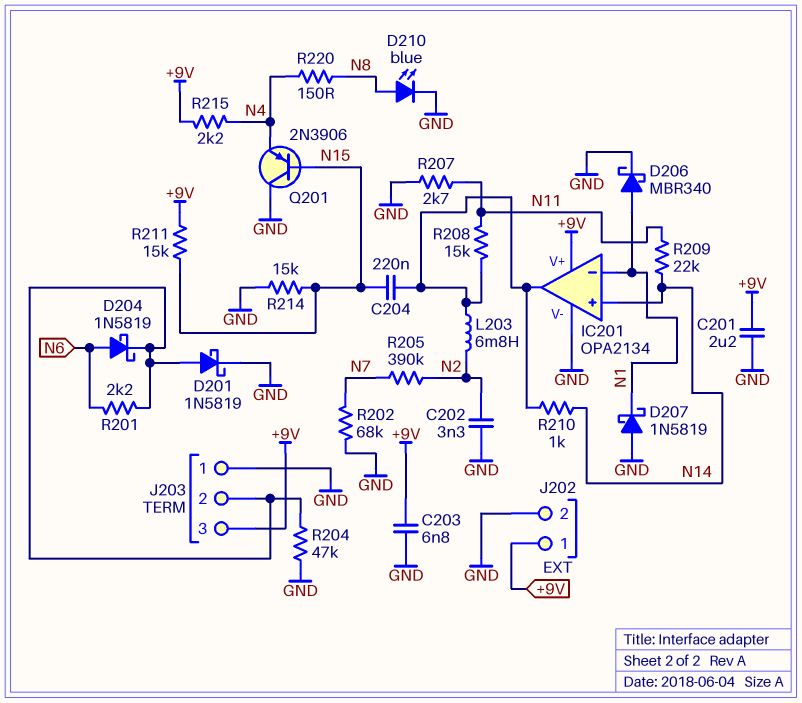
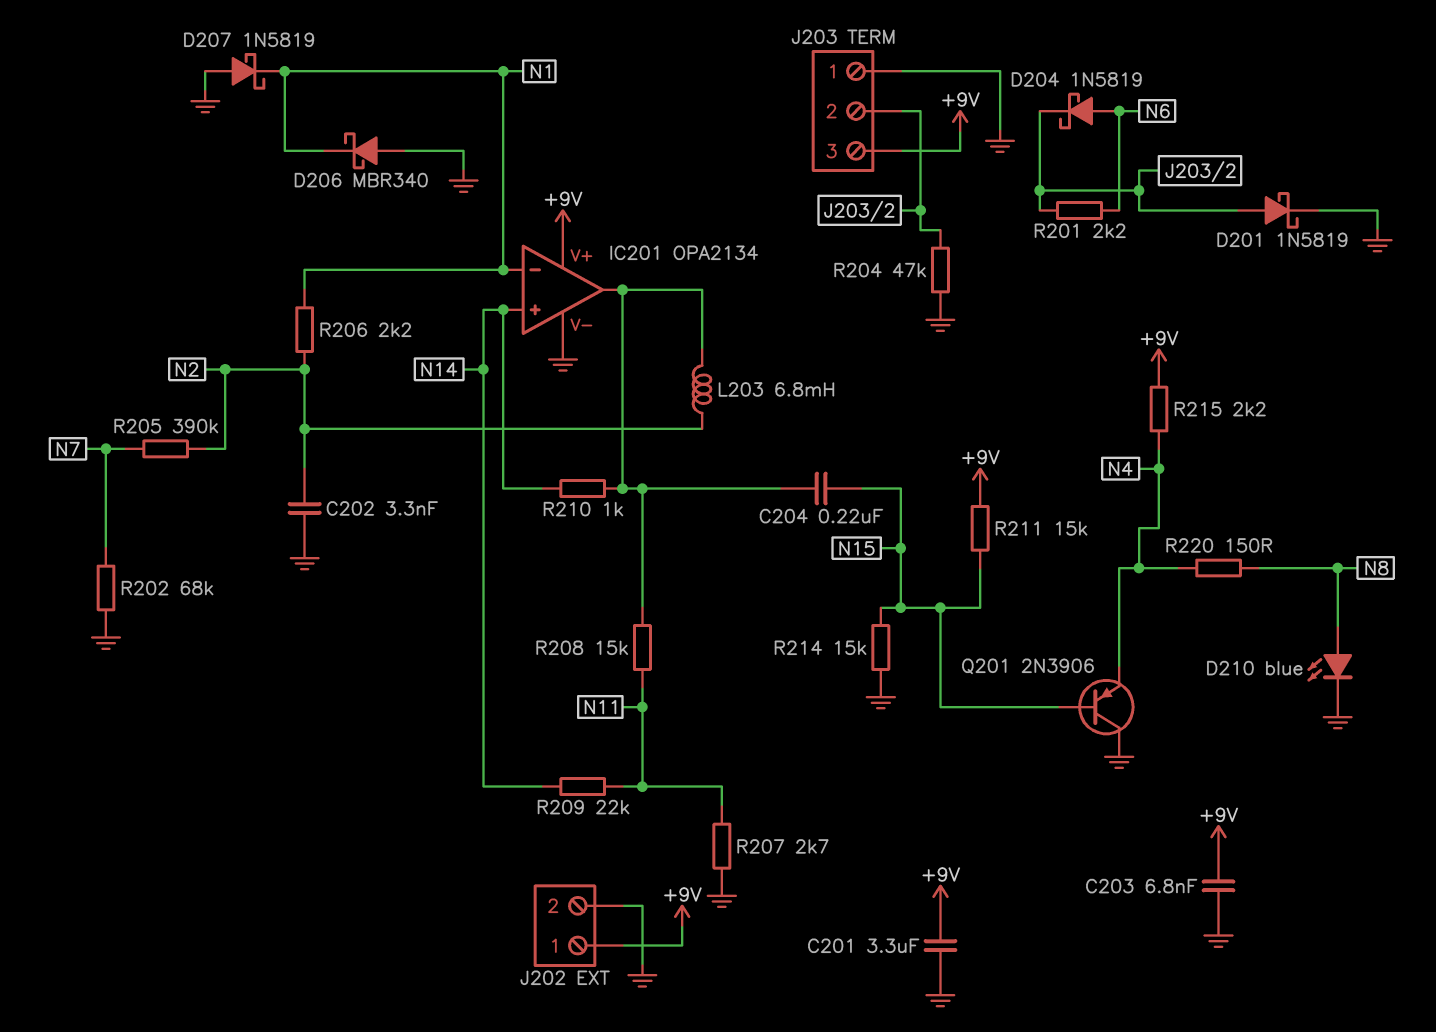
C201: 2.2uF (+9V, GND) -> 3.3uF (+9V, GND)
D206: schottky MBR340 (A N1, K GND) -> schottky MBR340 (A GND, K N1)
R206: none -> 2.2k (N1, N2)

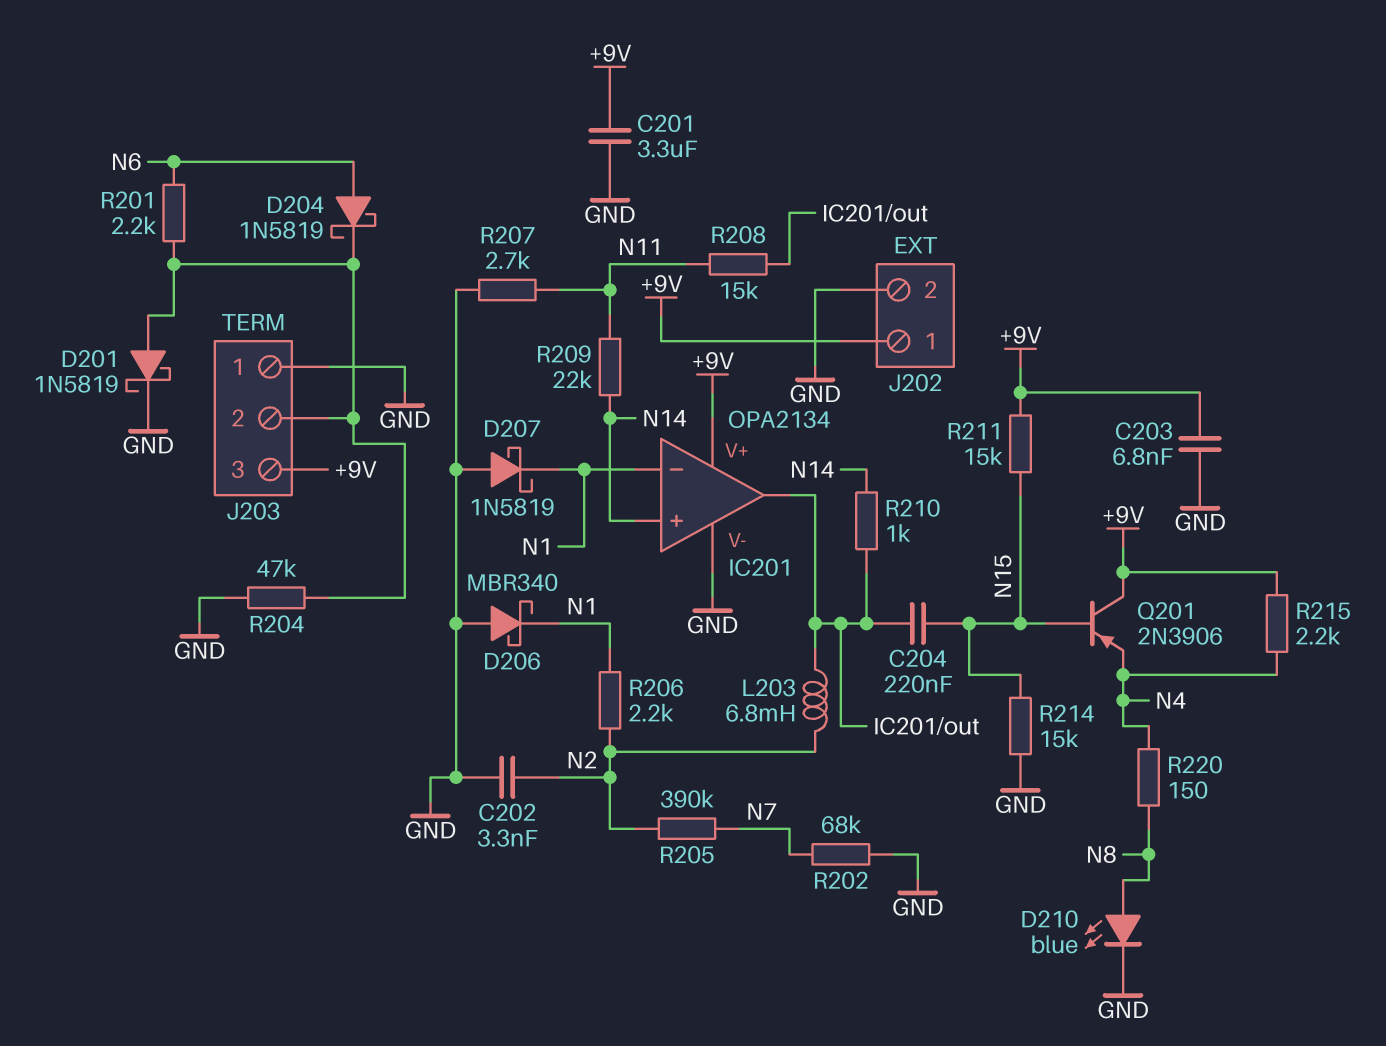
Q201: PNP 2N3906 (B N15, C GND, E N4) -> PNP 2N3906 (B N15, C +9V, E N4)

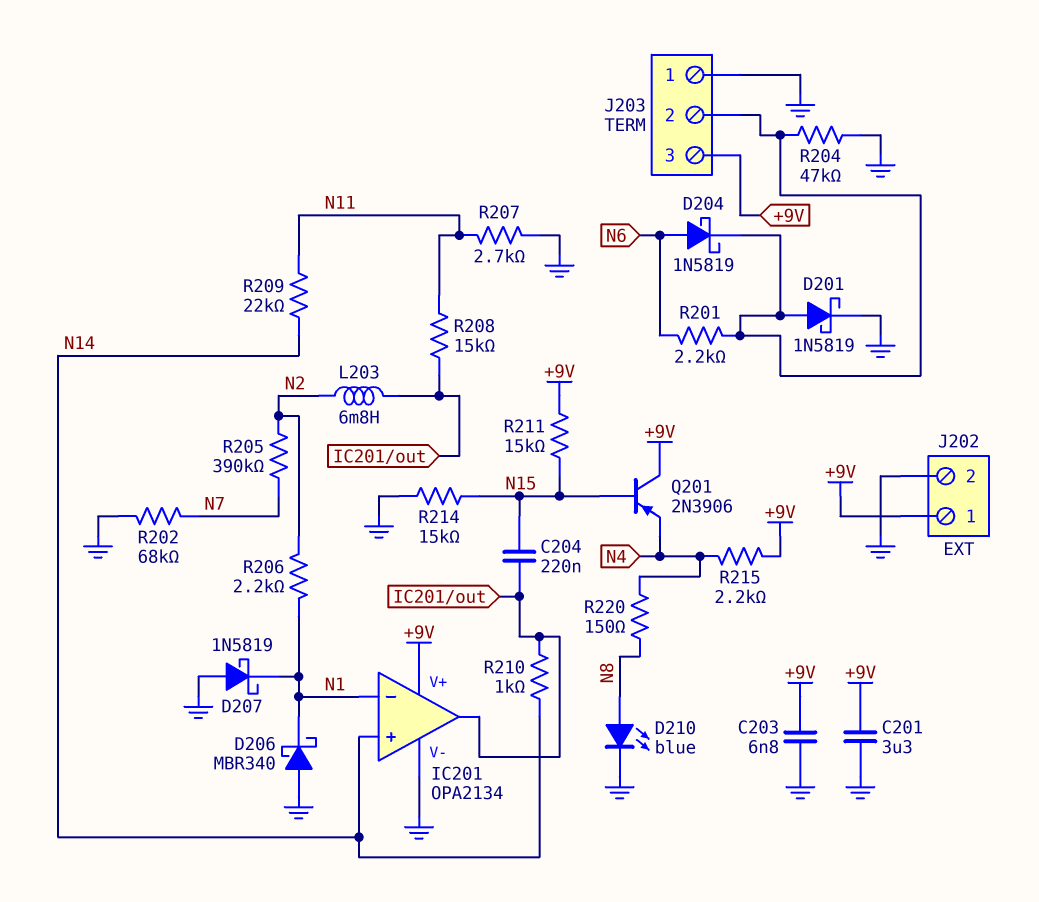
C202: 3.3nF (GND, N2) -> none

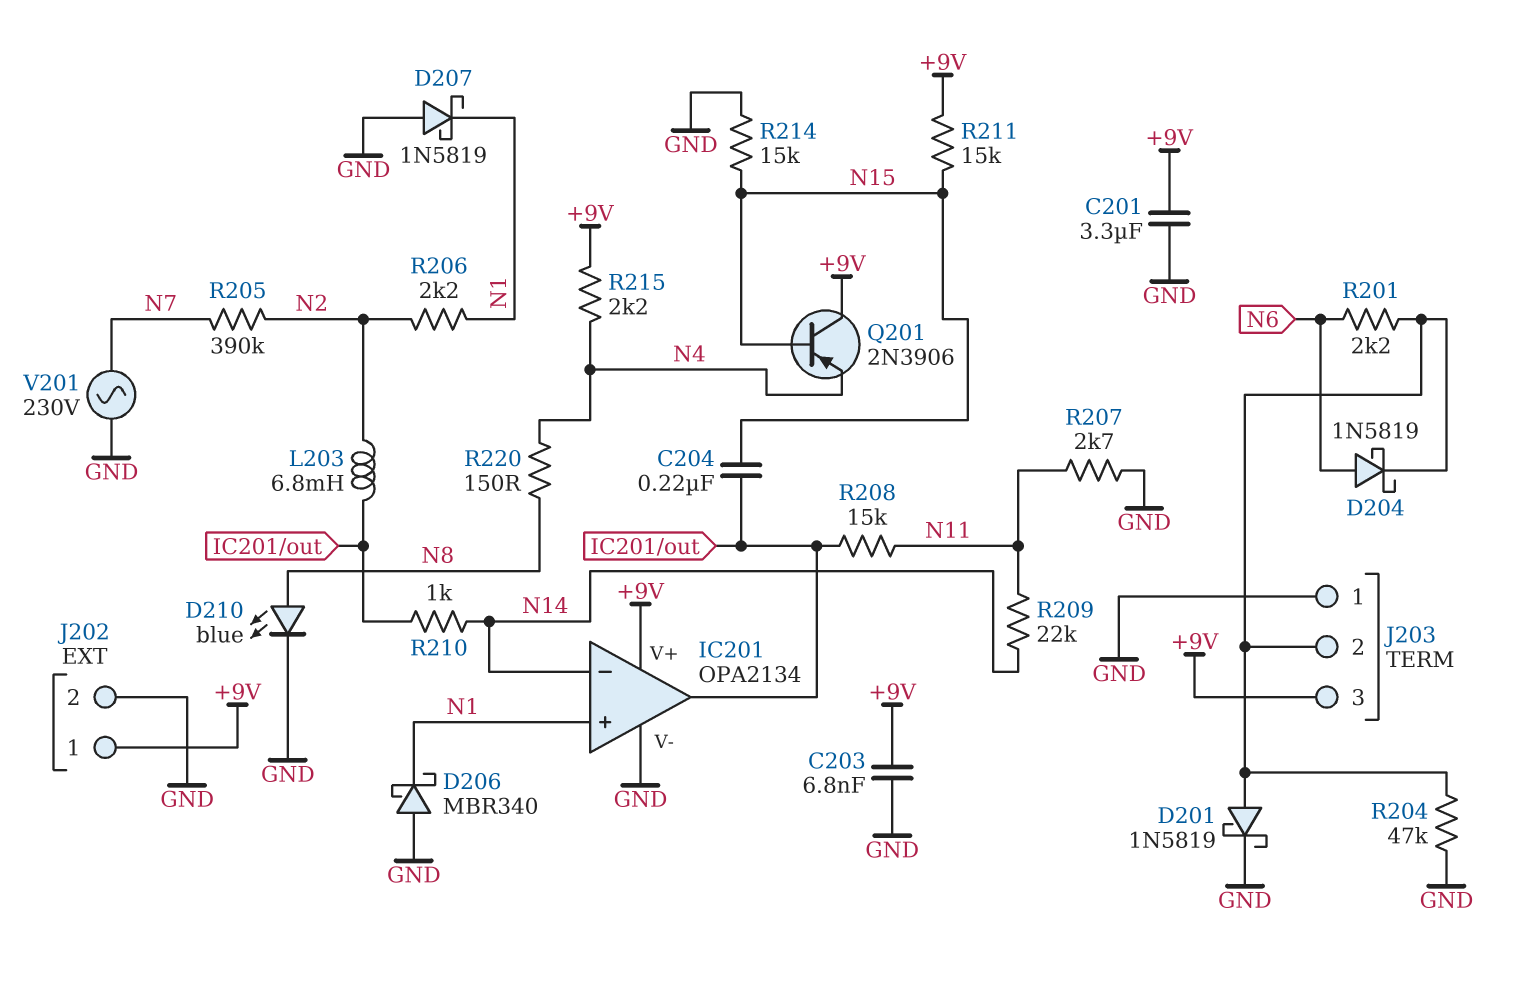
IC201 pin in+: N14 -> N1
IC201 pin in-: N1 -> N14
R202: 68k (GND, N7) -> none
V201: none -> AC 230V (GND, N7)

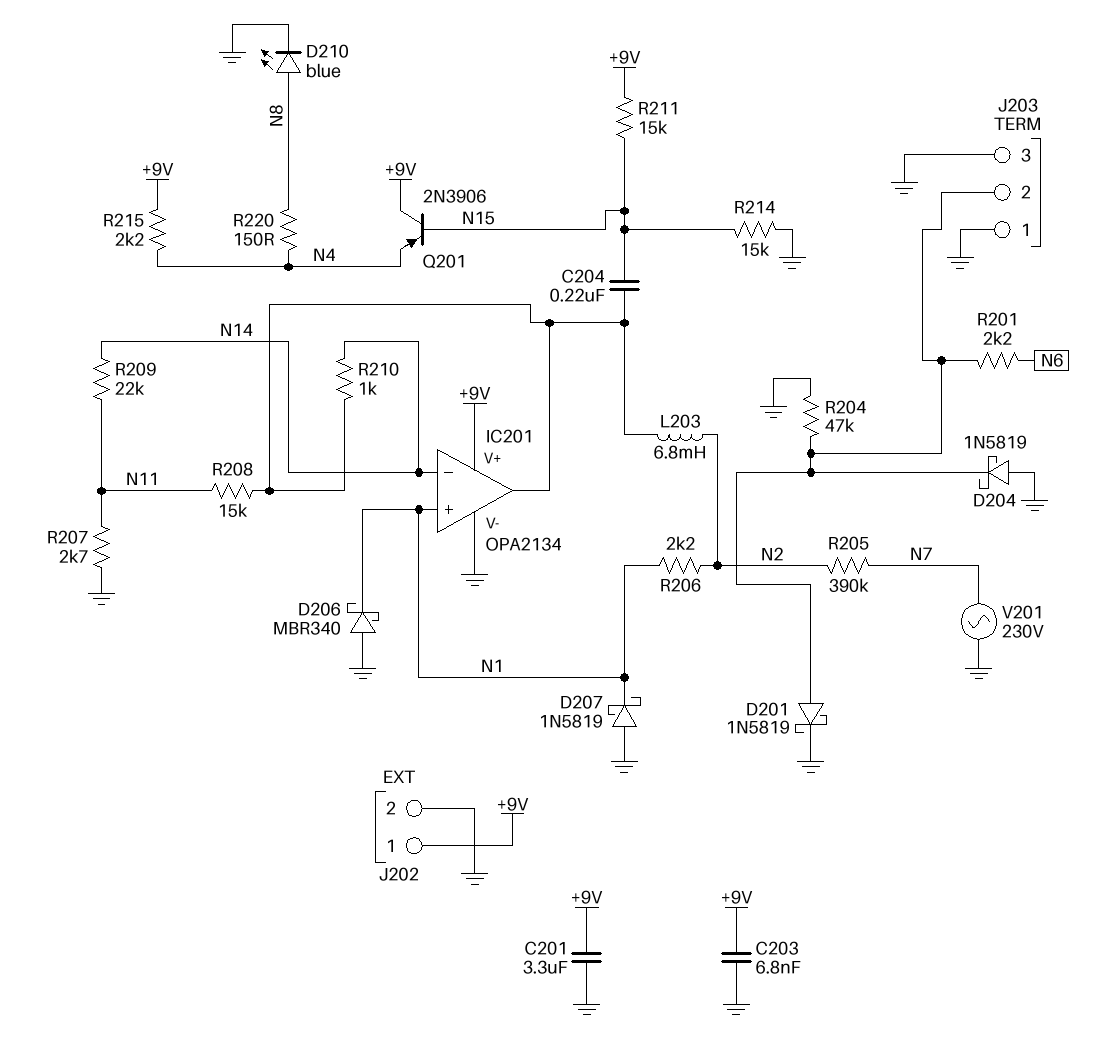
D204: schottky 1N5819 (A N6, K J203/2) -> schottky 1N5819 (A GND, K J203/2)
J203 pin 3: +9V -> GND

